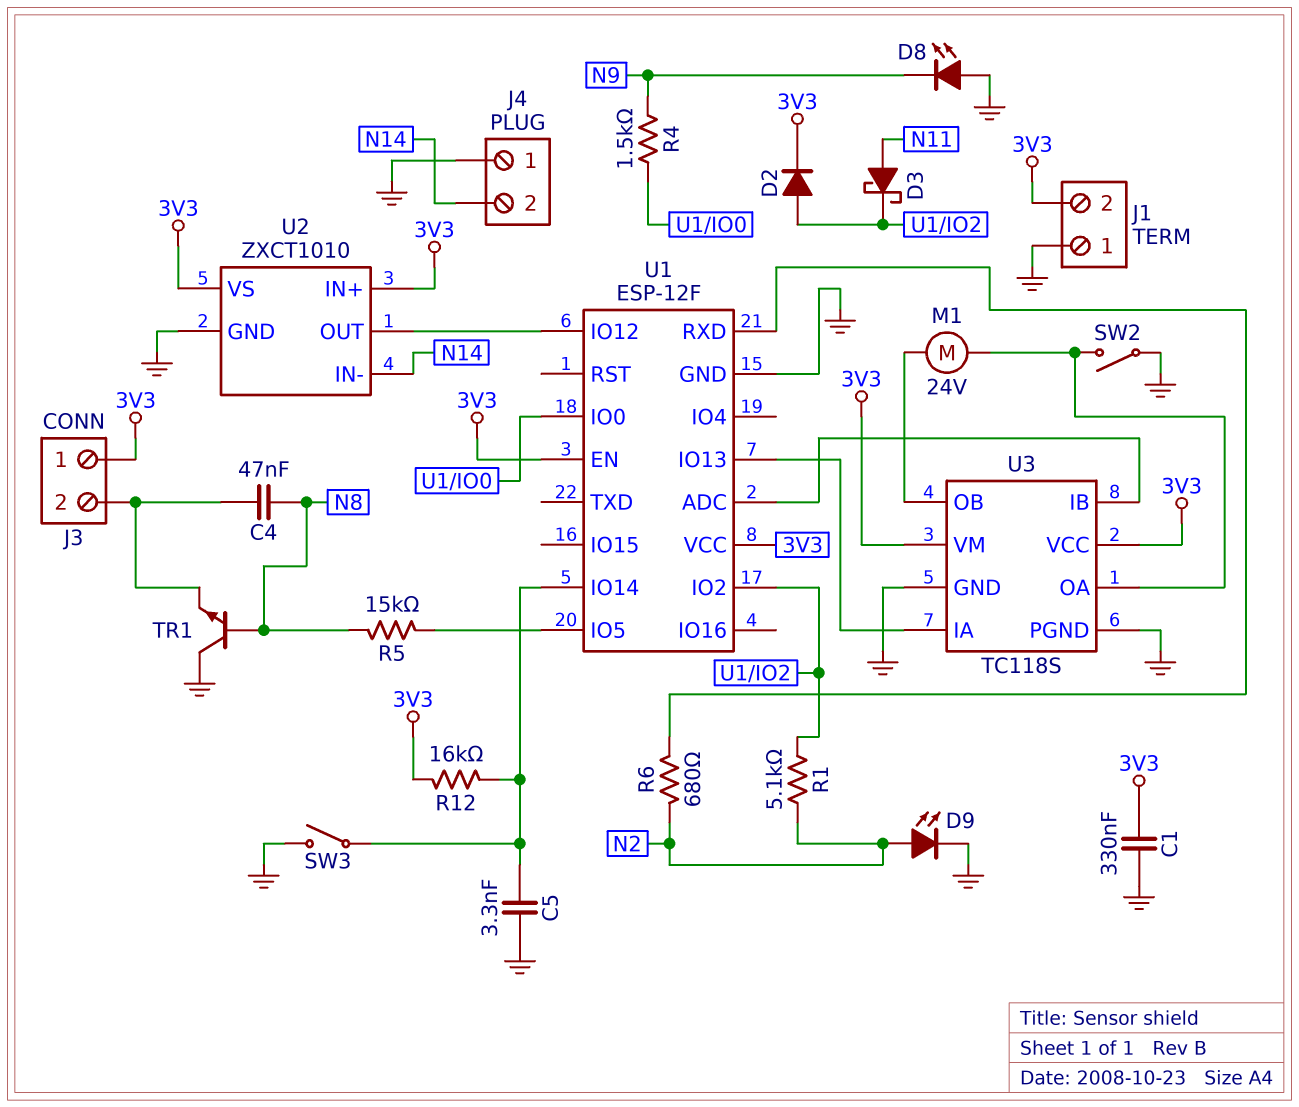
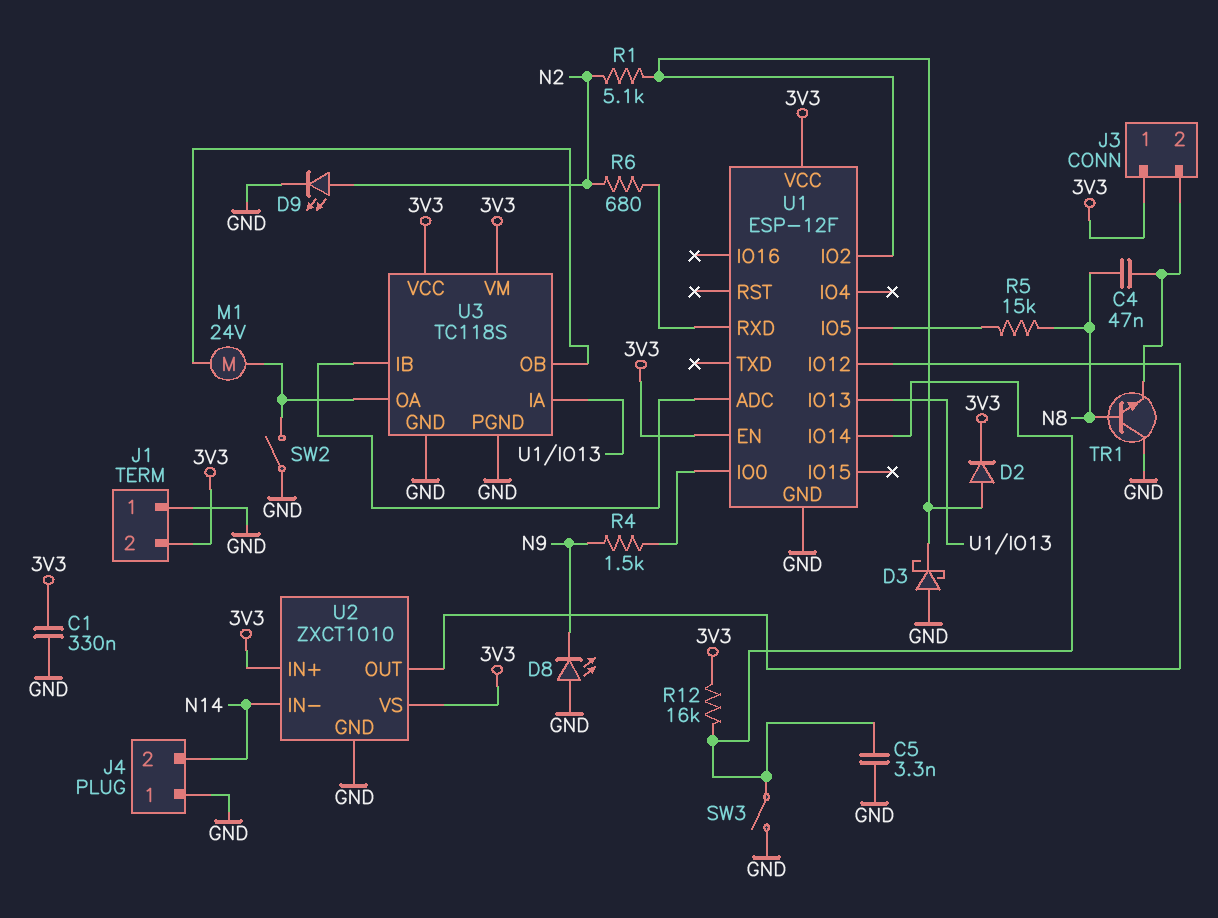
D3: schottky (A N11, K U1/IO2) -> schottky (A GND, K U1/IO2)

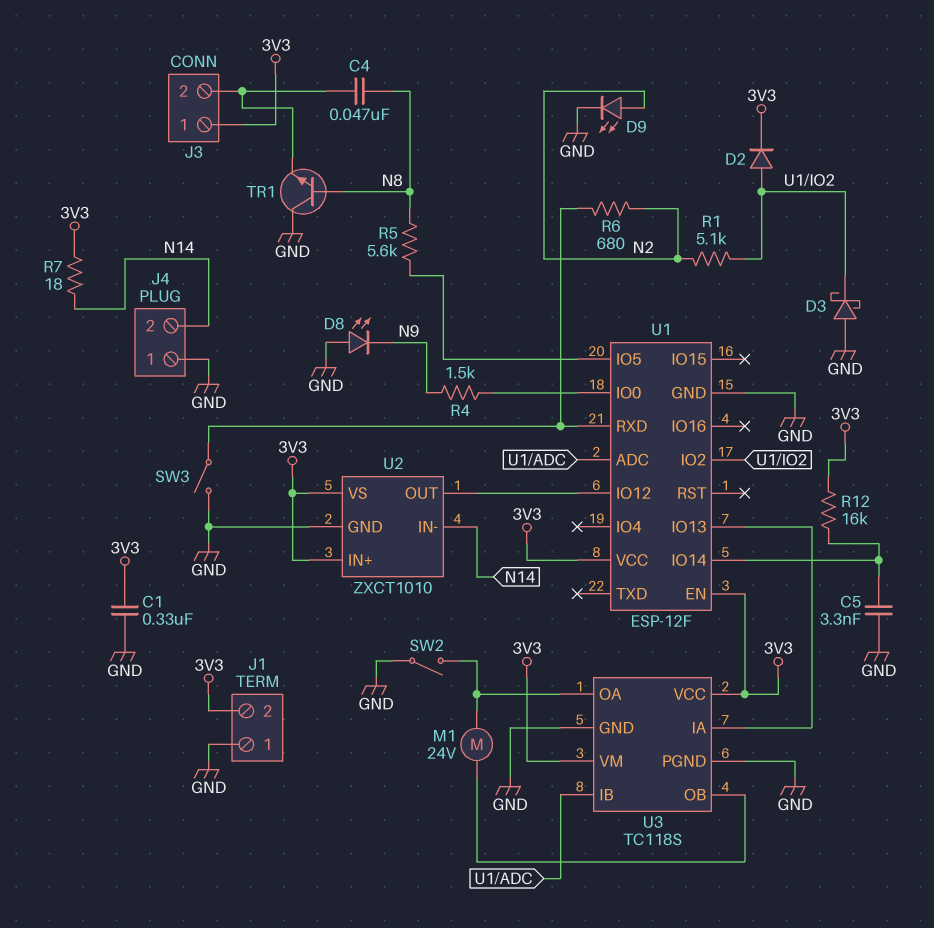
R5: 15k (N8, U1/IO5) -> 5.6k (N8, U1/IO5)
R7: none -> 18 (3V3, N14)
SW3: switch (GND, U1/IO14) -> switch (GND, U1/RXD)

